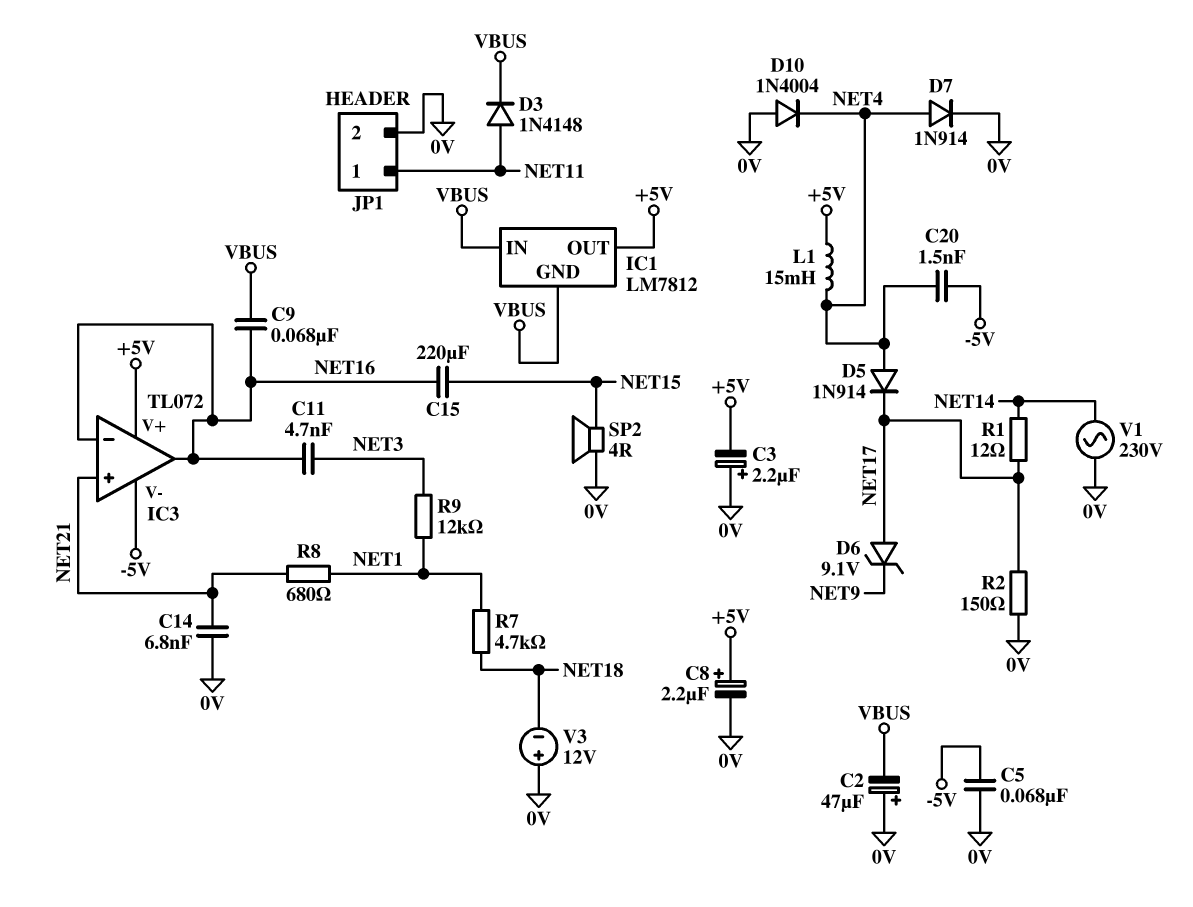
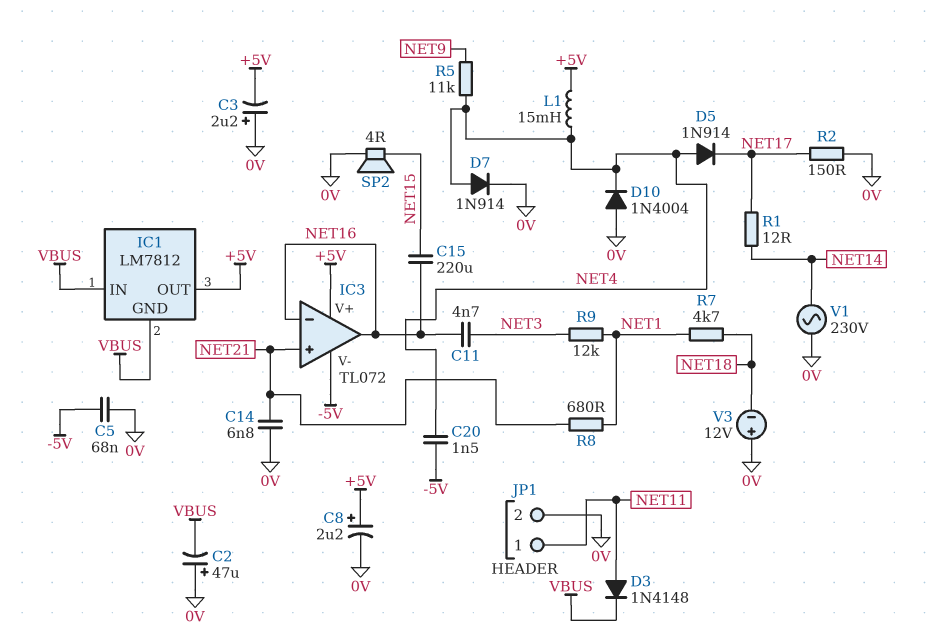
C9: 68nF (NET16, VBUS) -> none
D6: zener 9.1V (A NET17, K NET9) -> none
R5: none -> 11k (NET4, NET9)

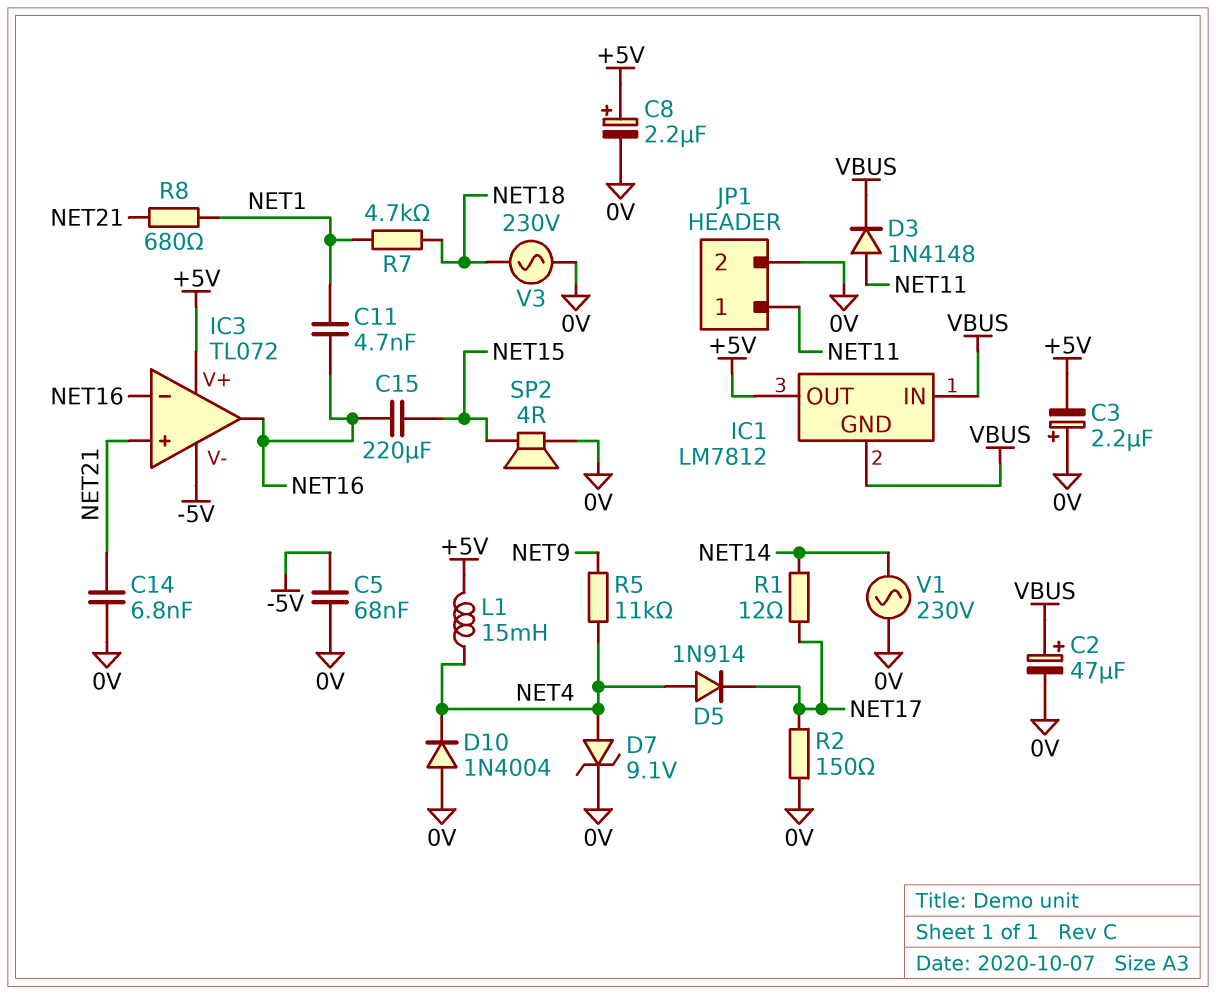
C2: 47uF (plus 0V, minus VBUS) -> 47uF (plus VBUS, minus 0V)
C11: 4.7nF (NET3, NET16) -> 4.7nF (NET1, NET16)
C20: 1.5nF (-5V, NET4) -> none
D7: diode 1N914 (A NET4, K 0V) -> zener 9.1V (A NET4, K 0V)
R9: 12k (NET1, NET3) -> none
V3: 12V (plus 0V, minus NET18) -> AC 230V (0V, NET18)

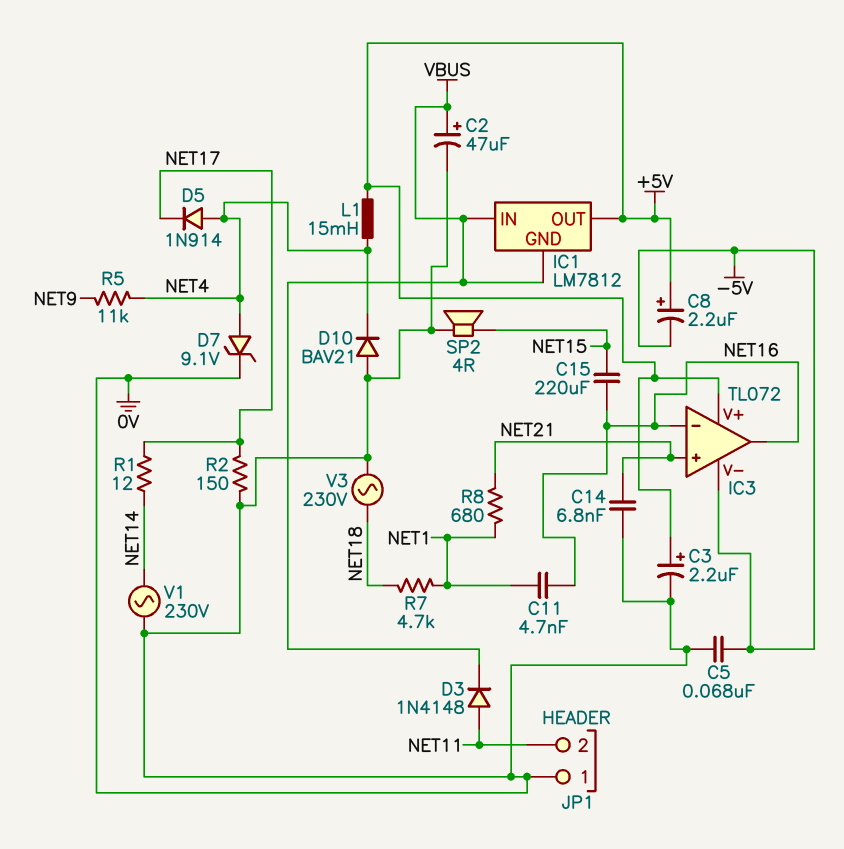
C3: 2.2uF (plus 0V, minus +5V) -> 2.2uF (plus +5V, minus 0V)
C8: 2.2uF (plus +5V, minus 0V) -> 2.2uF (plus +5V, minus -5V)
D10: diode 1N4004 (A 0V, K NET4) -> diode BAV21 (A 0V, K NET4)
JP1 pin 1: NET11 -> 0V
JP1 pin 2: 0V -> NET11

